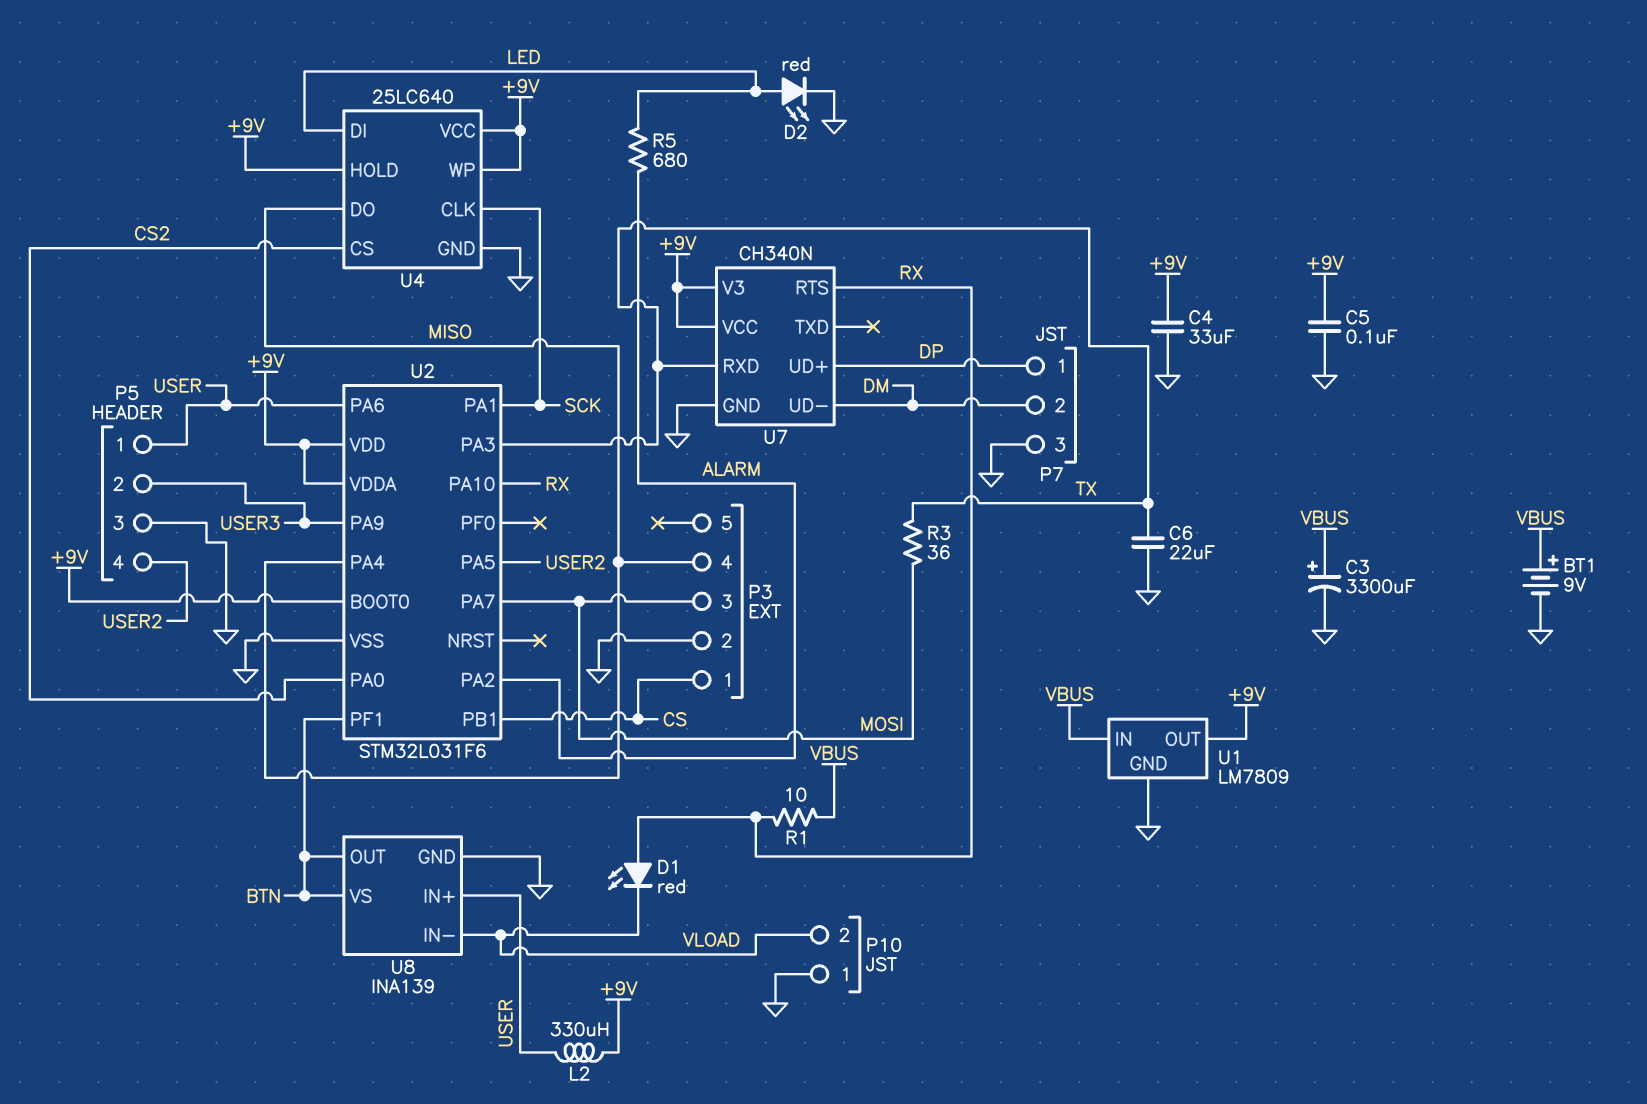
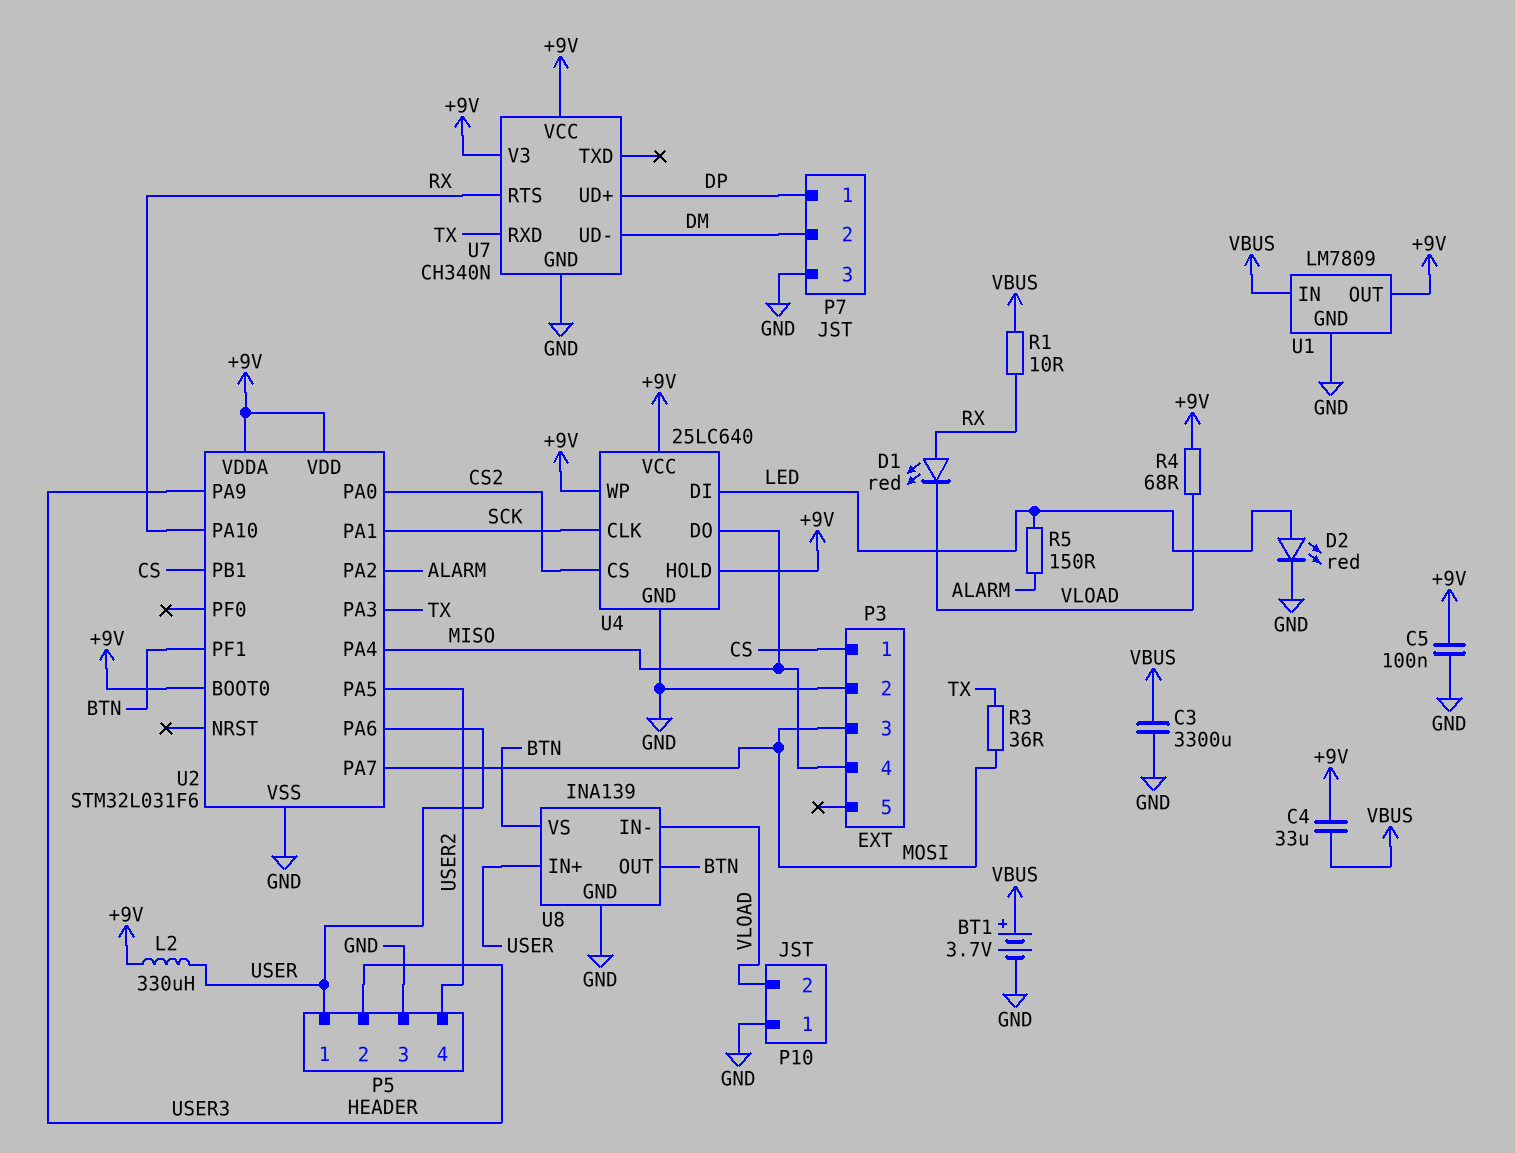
BT1: 9V (plus VBUS, minus GND) -> 3.7V (plus VBUS, minus GND)
C3: 3300uF (plus VBUS, minus GND) -> 3300uF (GND, VBUS)
C4: 33uF (+9V, GND) -> 33uF (+9V, VBUS)
C6: 22uF (GND, TX) -> none
R4: none -> 68 (+9V, VLOAD)
R5: 680 (ALARM, LED) -> 150 (ALARM, LED)

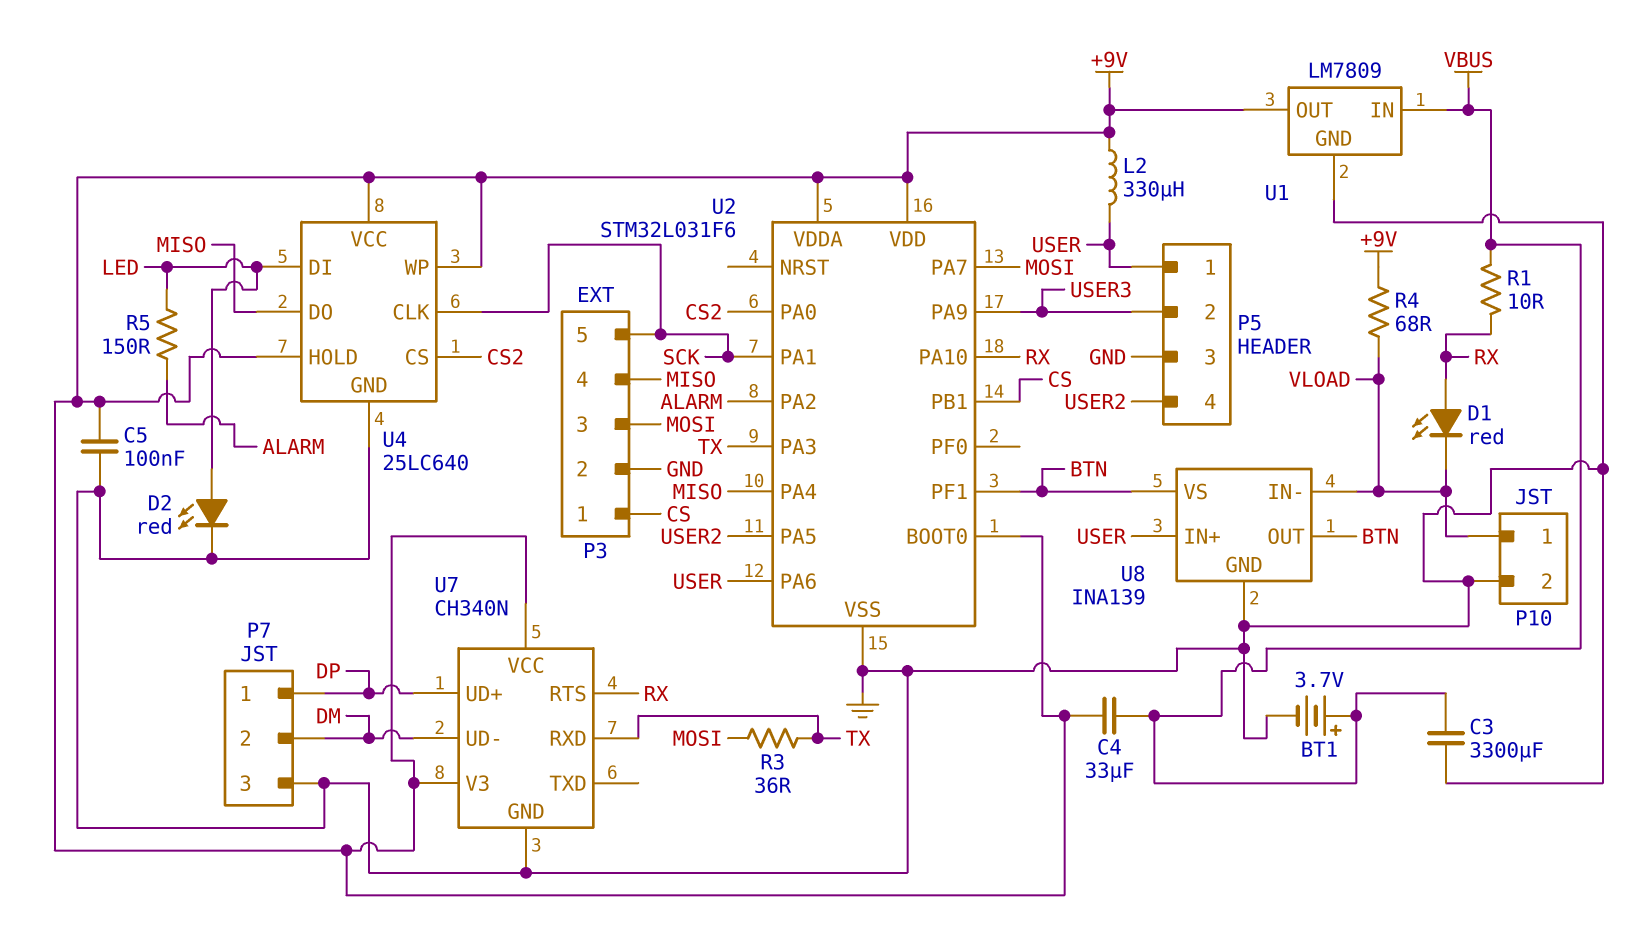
P3 pin 5: none -> SCK
P10 pin 1: GND -> VLOAD
P10 pin 2: VLOAD -> GND

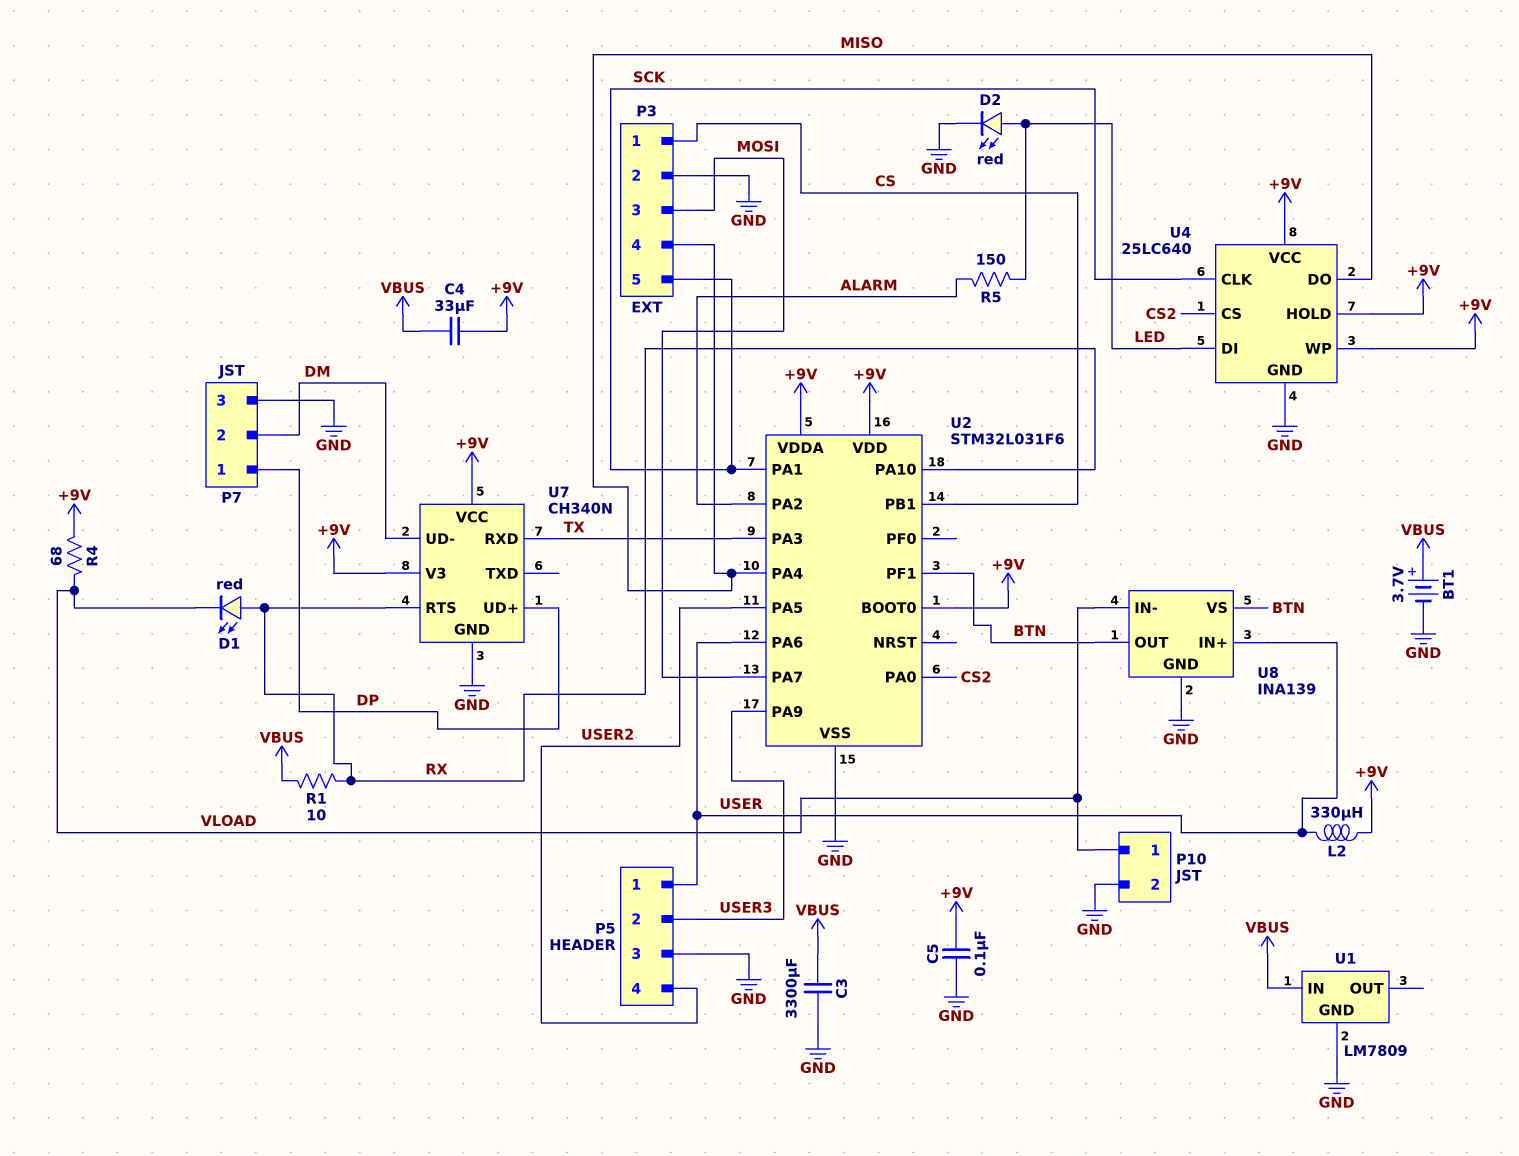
R3: 36 (MOSI, TX) -> none
U1 pin OUT: +9V -> none

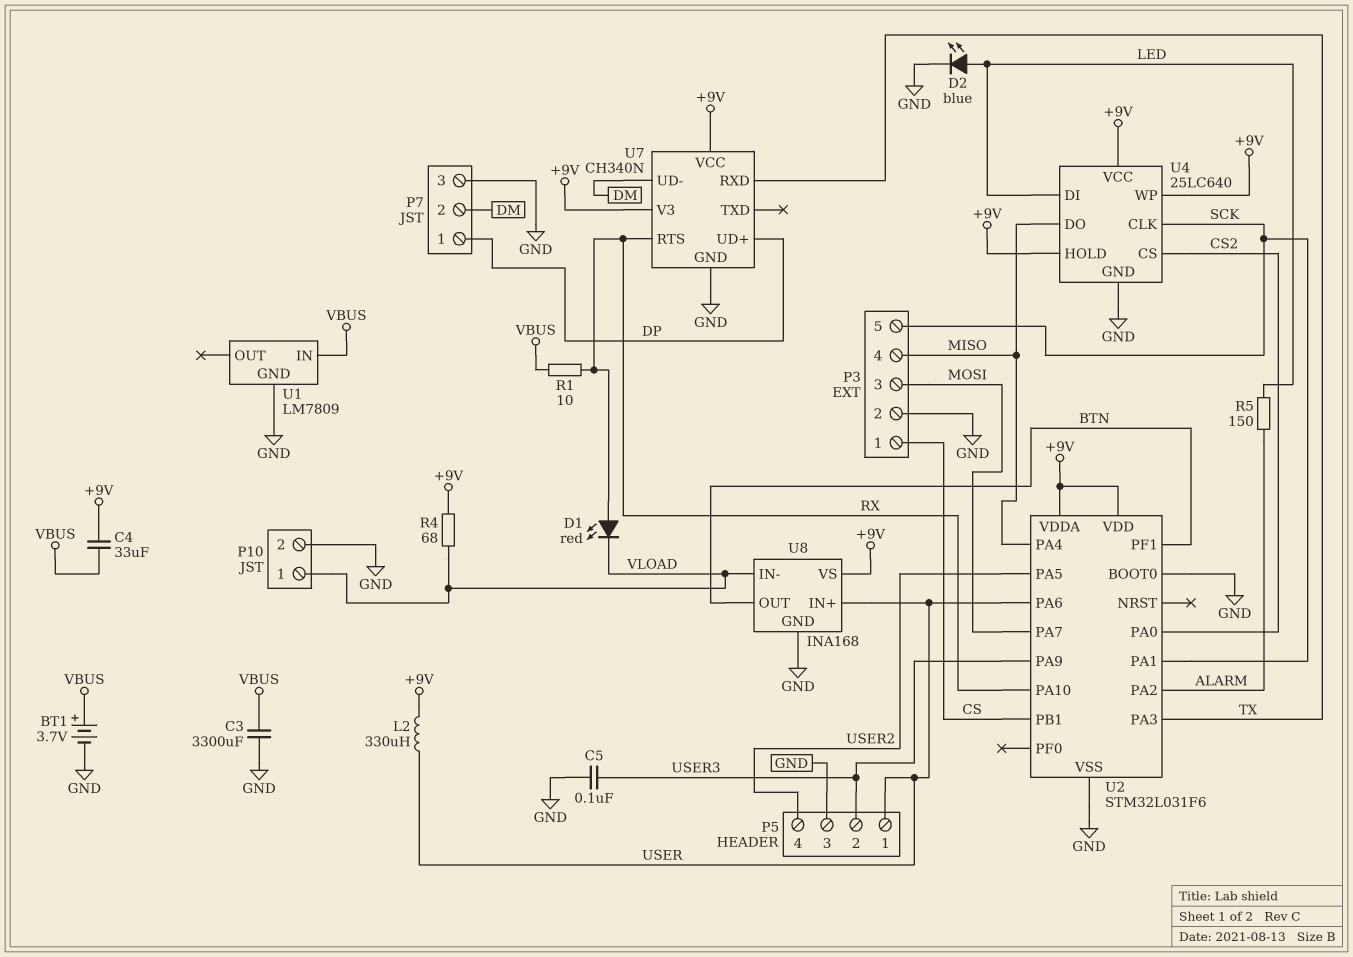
C5: 100nF (+9V, GND) -> 100nF (GND, USER3)
D2: LED red (A LED, K GND) -> LED blue (A LED, K GND)
U2 pin BOOT0: +9V -> GND
U8: INA139 -> INA168
U8 pin VS: BTN -> +9V

